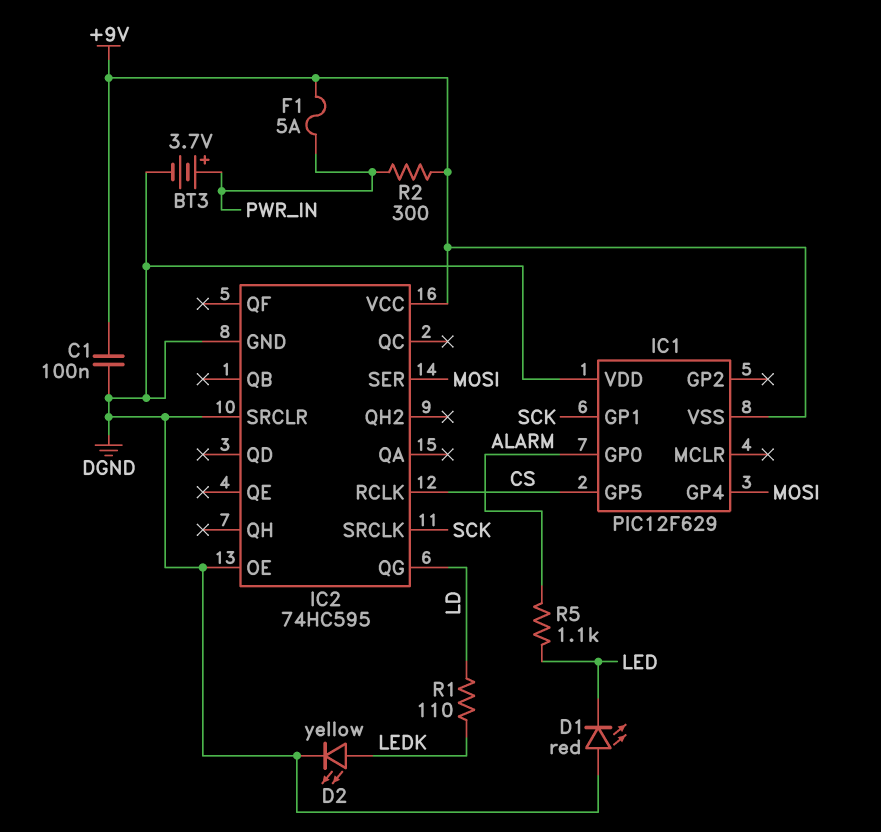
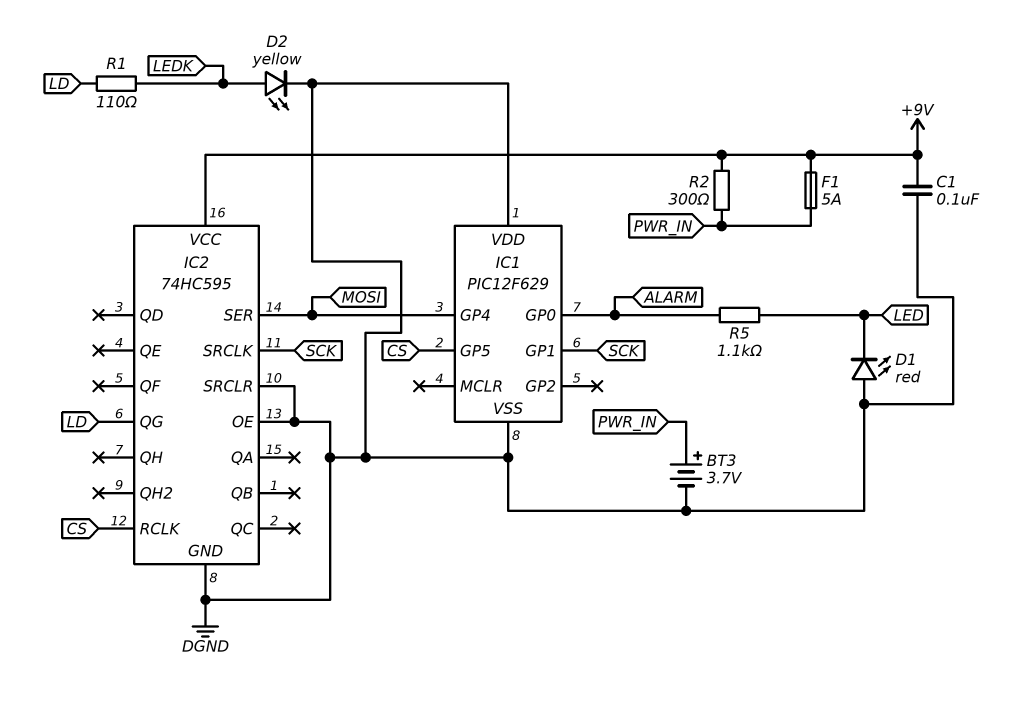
IC1 pin VSS: +9V -> DGND

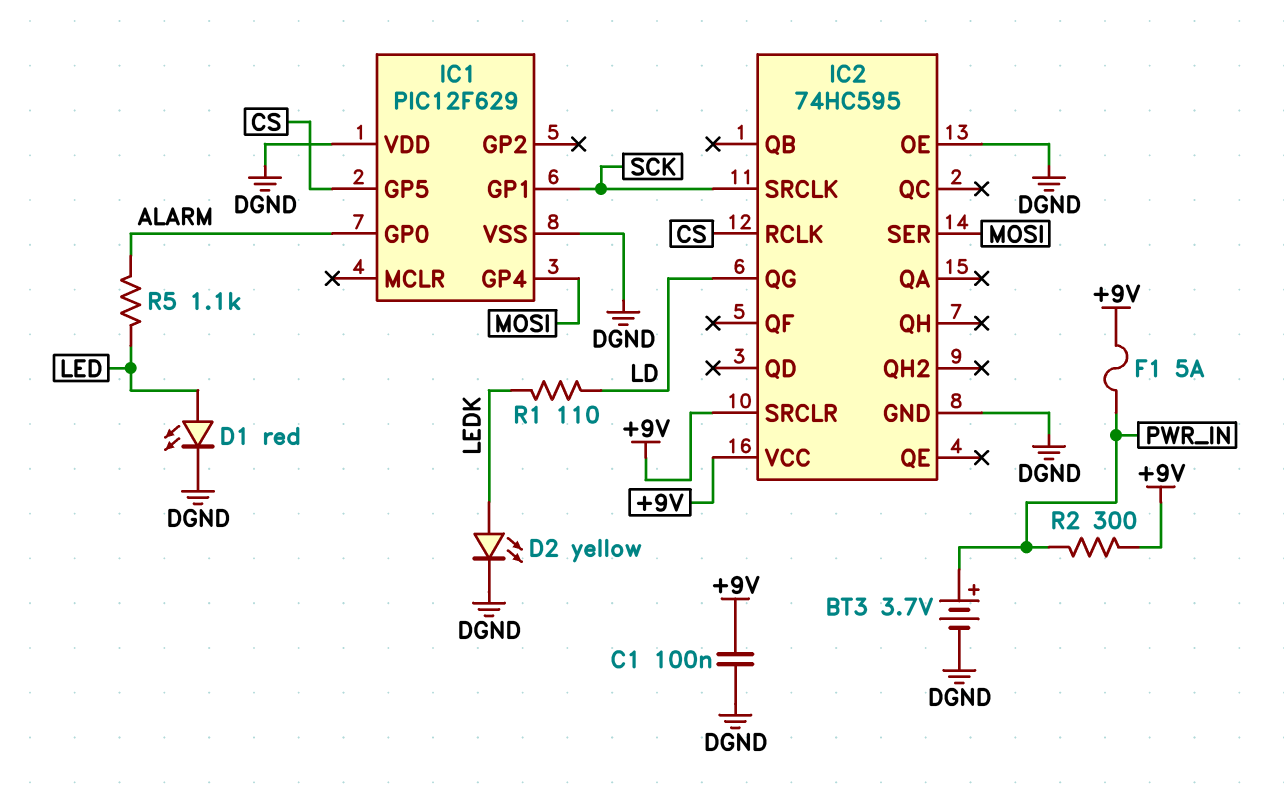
D1: LED red (A DGND, K LED) -> LED red (A LED, K DGND)
IC2 pin SRCLR: DGND -> +9V

